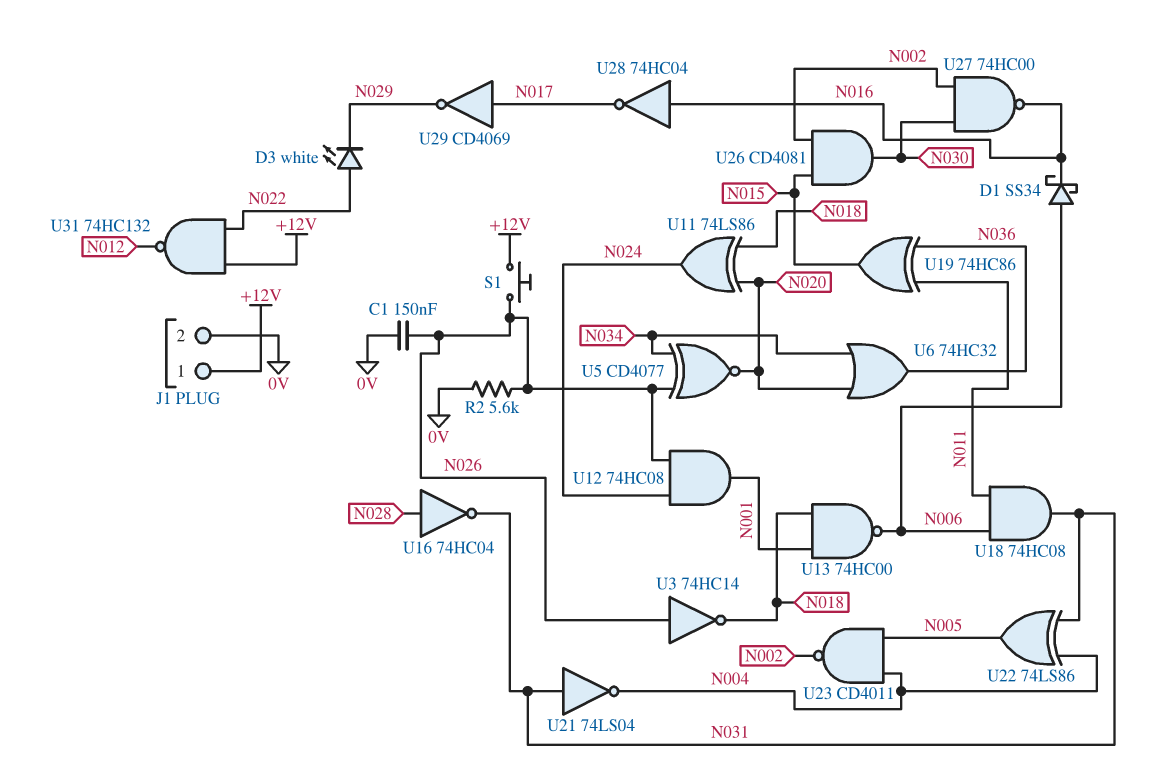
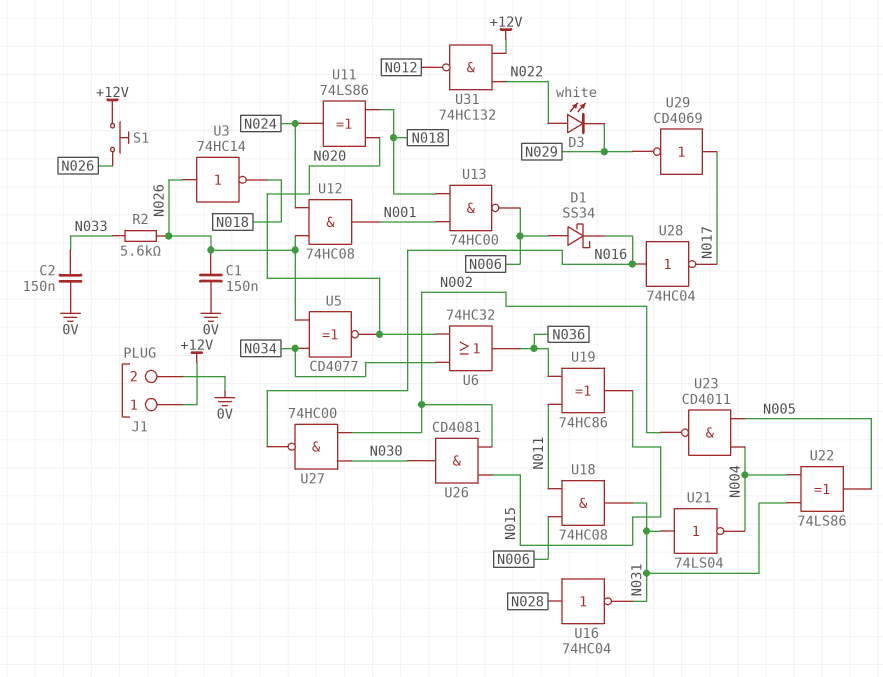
C2: none -> 150nF (0V, N033)
R2: 5.6k (0V, N026) -> 5.6k (N026, N033)

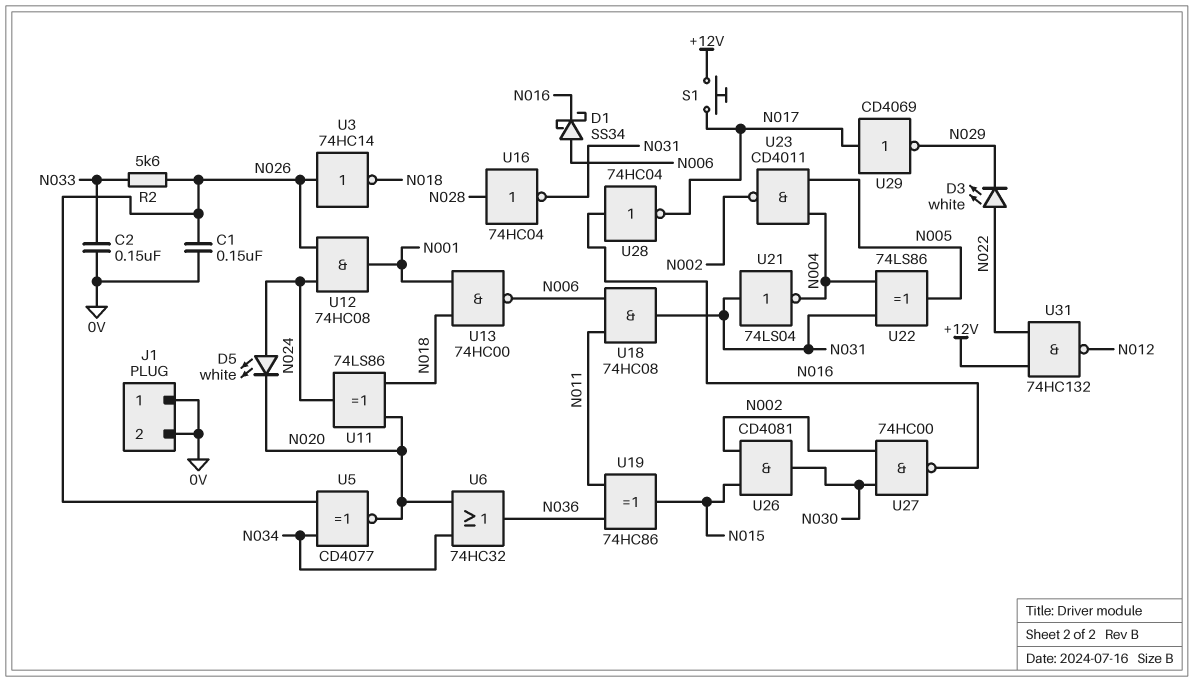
D5: none -> LED white (A N024, K N020)
J1 pin 1: +12V -> 0V
S1: button (+12V, N026) -> button (+12V, N017)

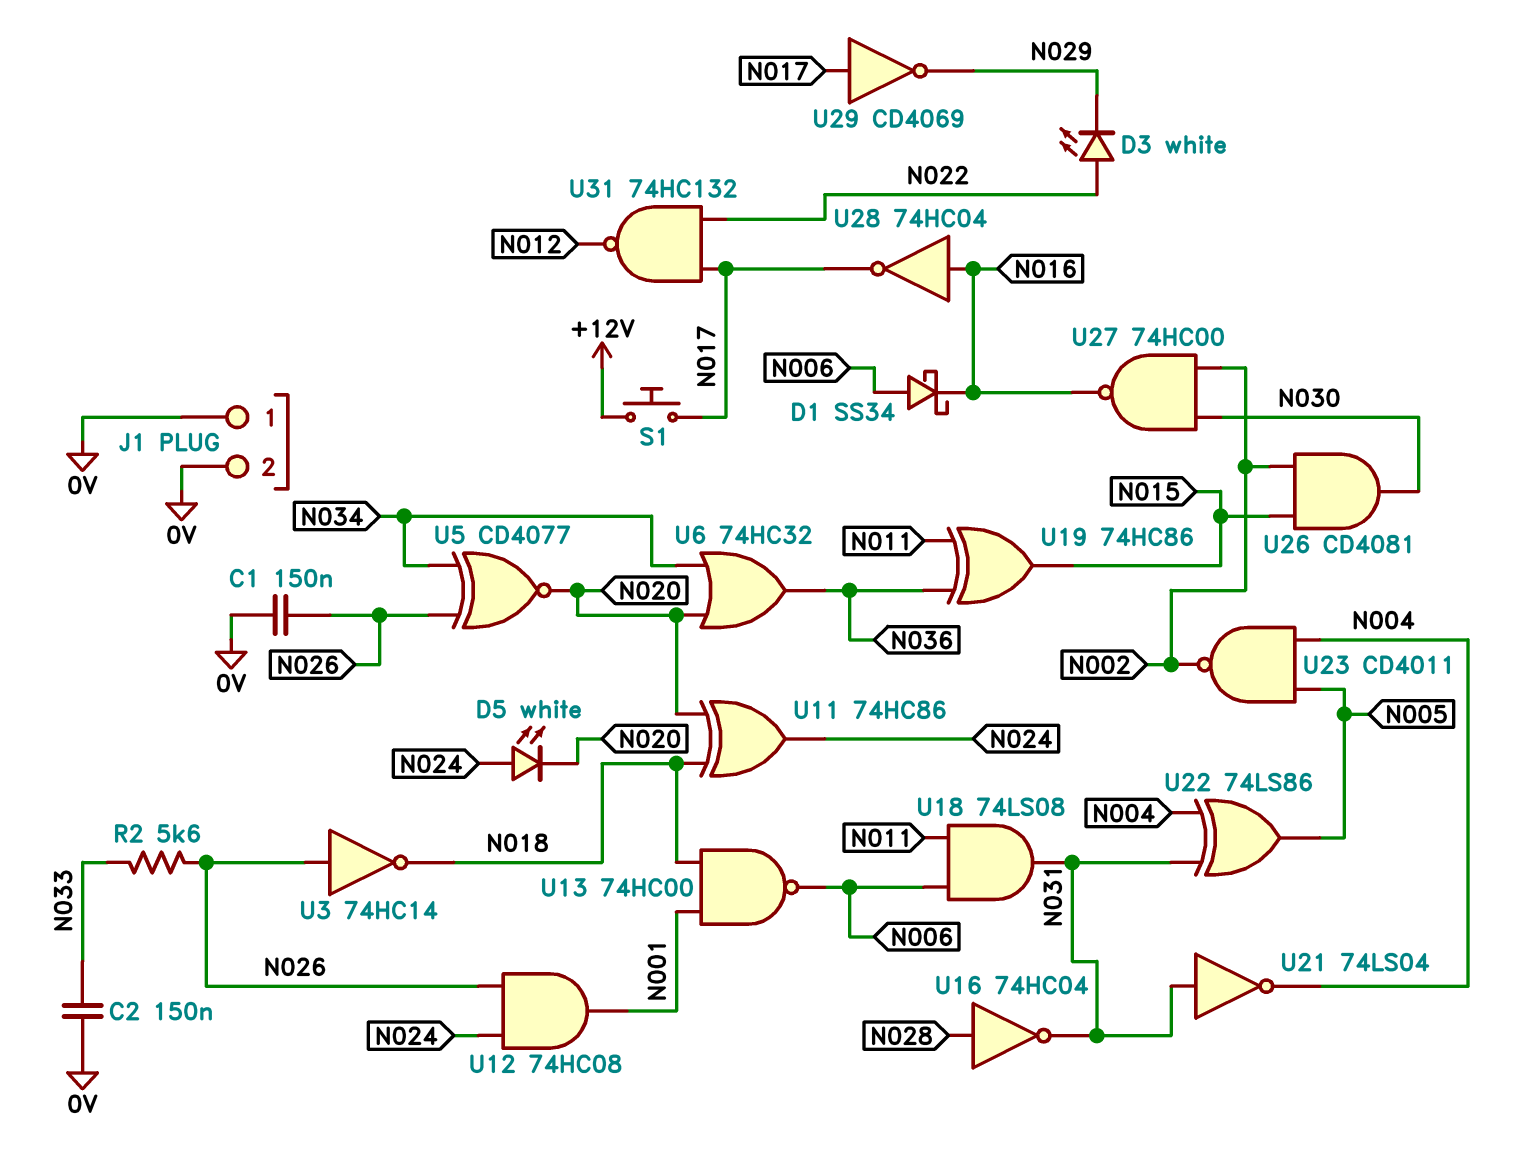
U11: XOR 74LS86 (in N018, in N020, out N024) -> XOR 74HC86 (in N018, in N020, out N024)
U18: AND 74HC08 (in N006, in N011, out N031) -> AND 74LS08 (in N006, in N011, out N031)
U31: NAND 74HC132 (in +12V, in N022, out N012) -> NAND 74HC132 (in N017, in N022, out N012)

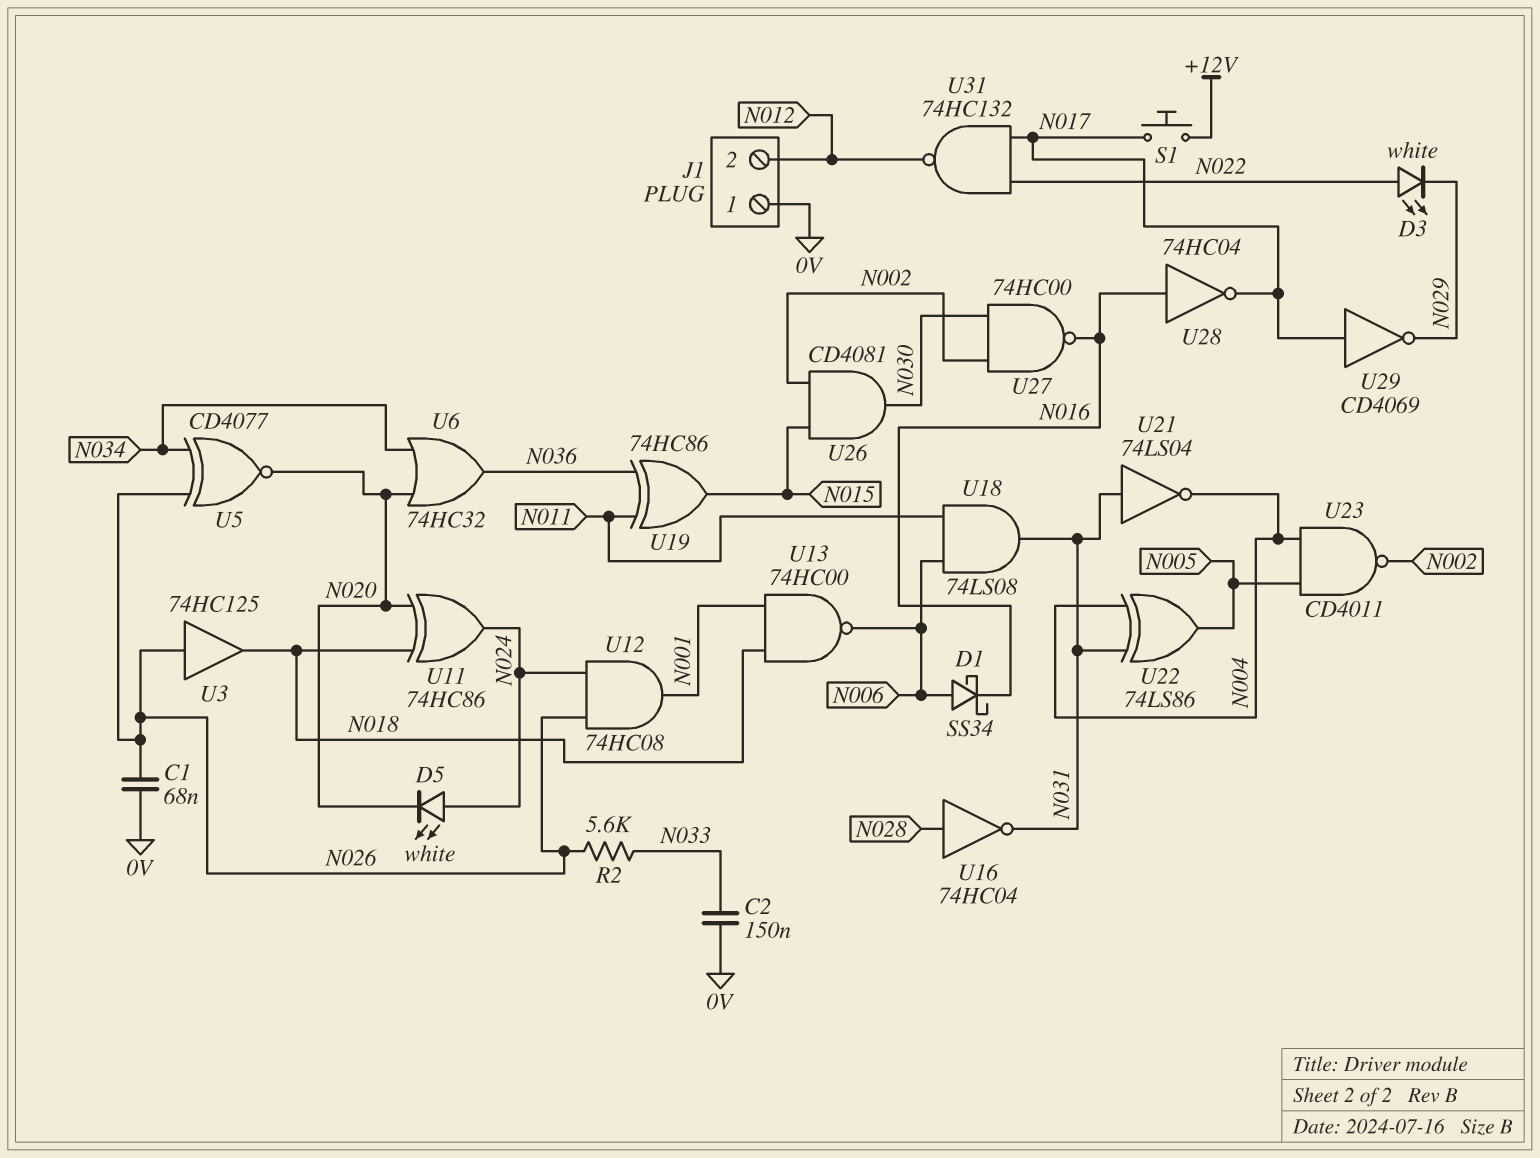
C1: 150nF (0V, N026) -> 68nF (0V, N026)
J1 pin 2: 0V -> N012
U3: NOT 74HC14 (in N026, out N018) -> buffer 74HC125 (in N026, out N018)

